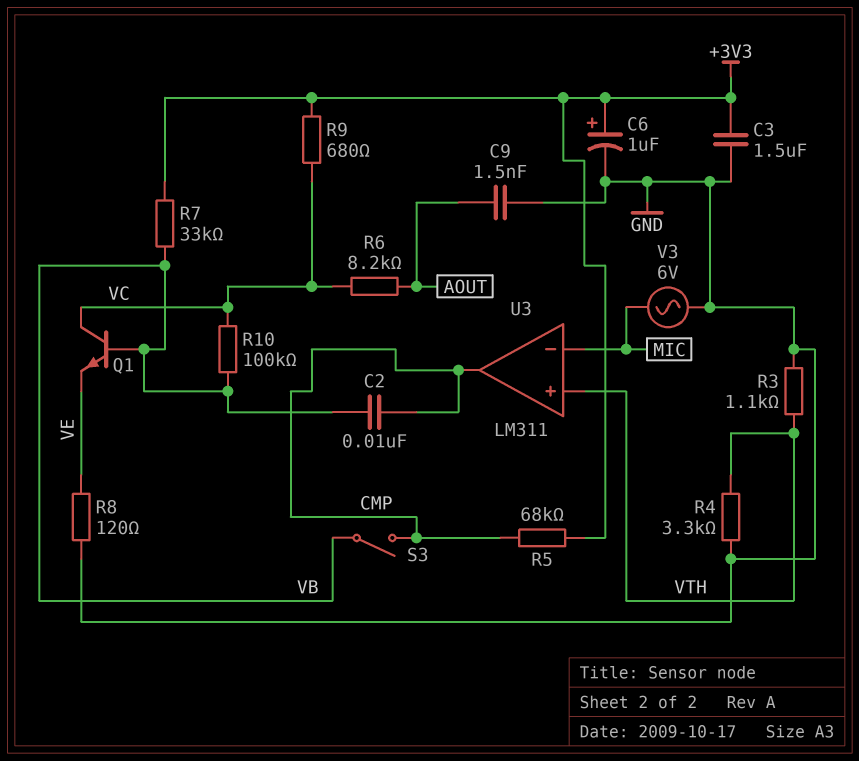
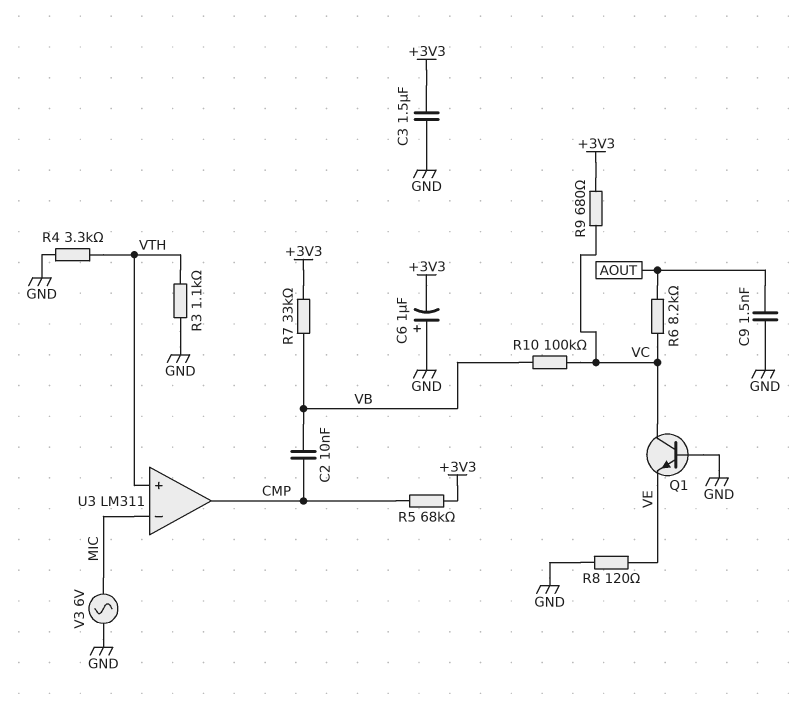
C6: 1uF (plus +3V3, minus GND) -> 1uF (plus GND, minus +3V3)
Q1: NPN (B VB, C VC, E VE) -> NPN (B GND, C VC, E VE)
S3: switch (CMP, VB) -> none

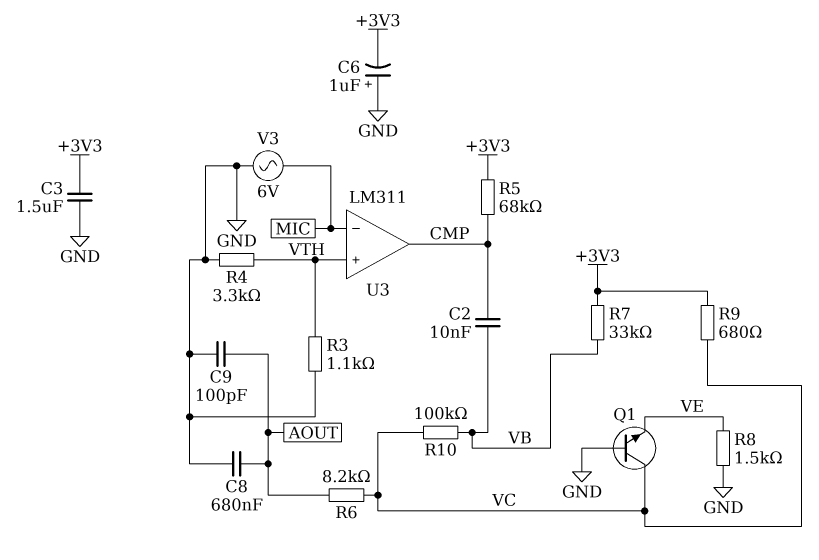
C8: none -> 680nF (AOUT, GND)
C9: 1.5nF (AOUT, GND) -> 100pF (AOUT, GND)
R8: 120 (GND, VE) -> 1.5k (GND, VE)

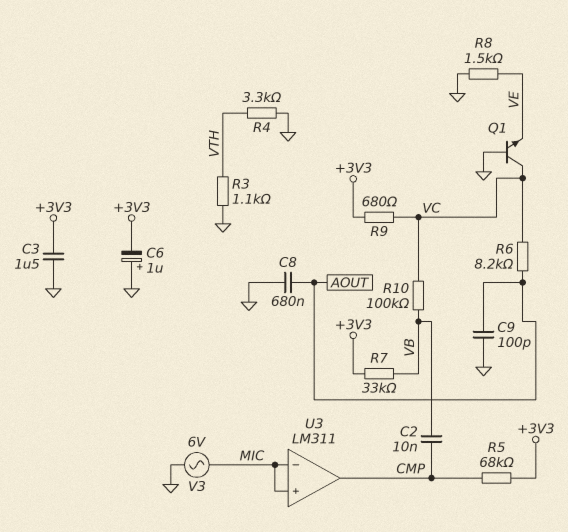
U3 pin in+: VTH -> MIC

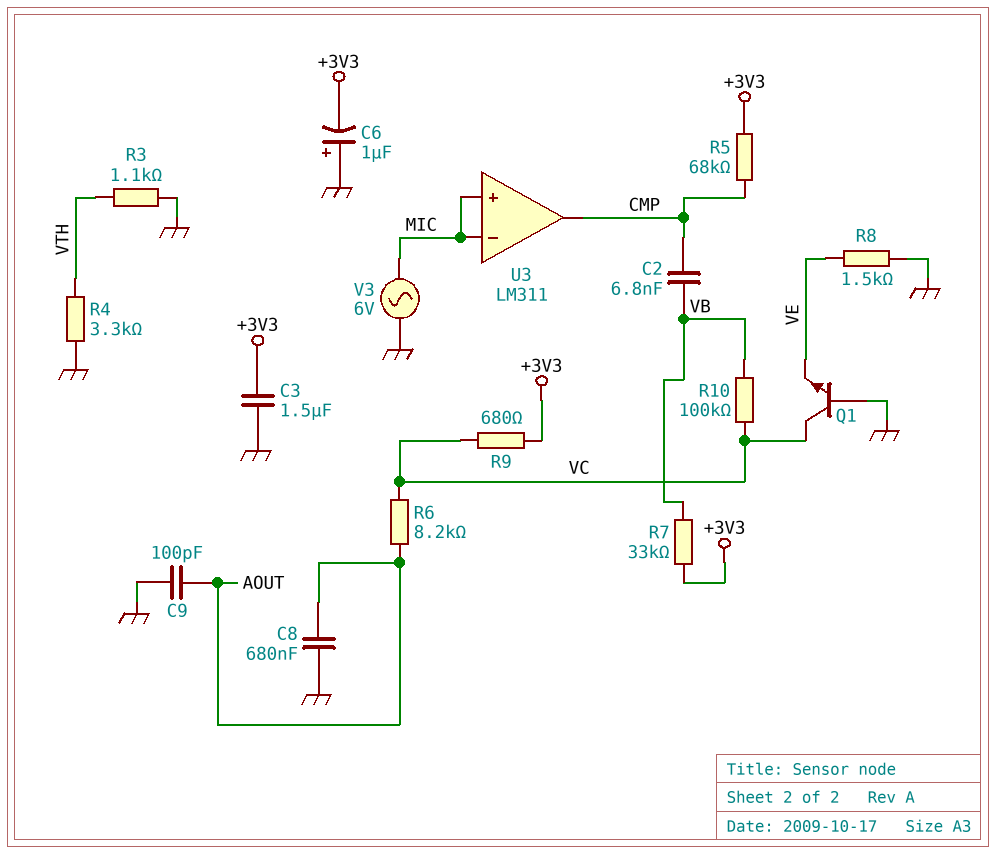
C2: 10nF (CMP, VB) -> 6.8nF (CMP, VB)

